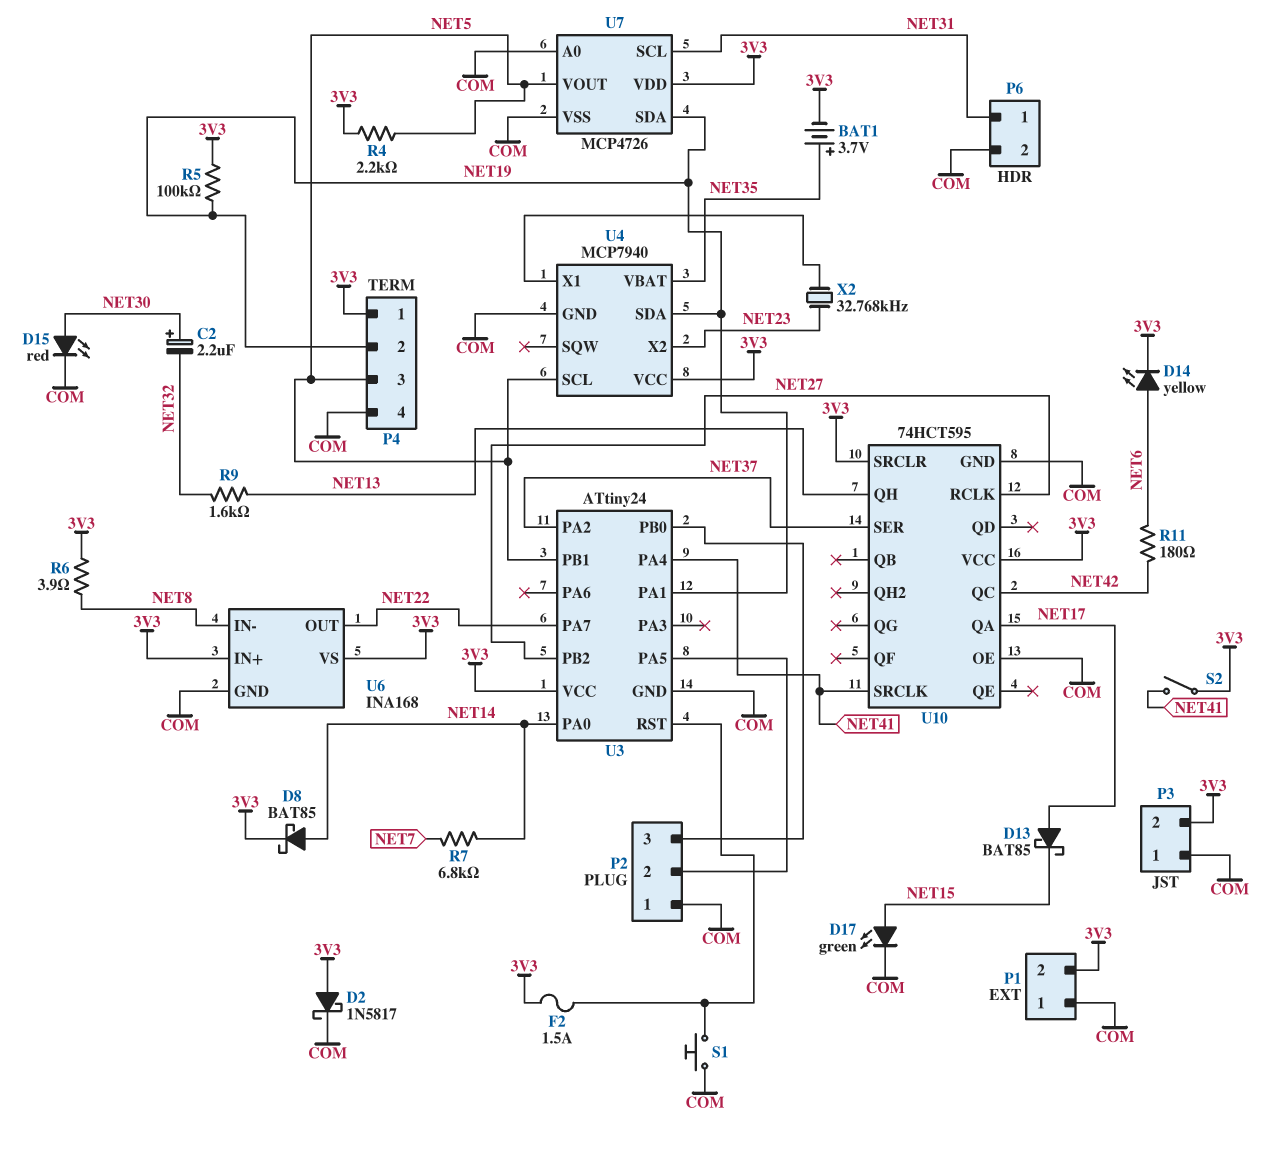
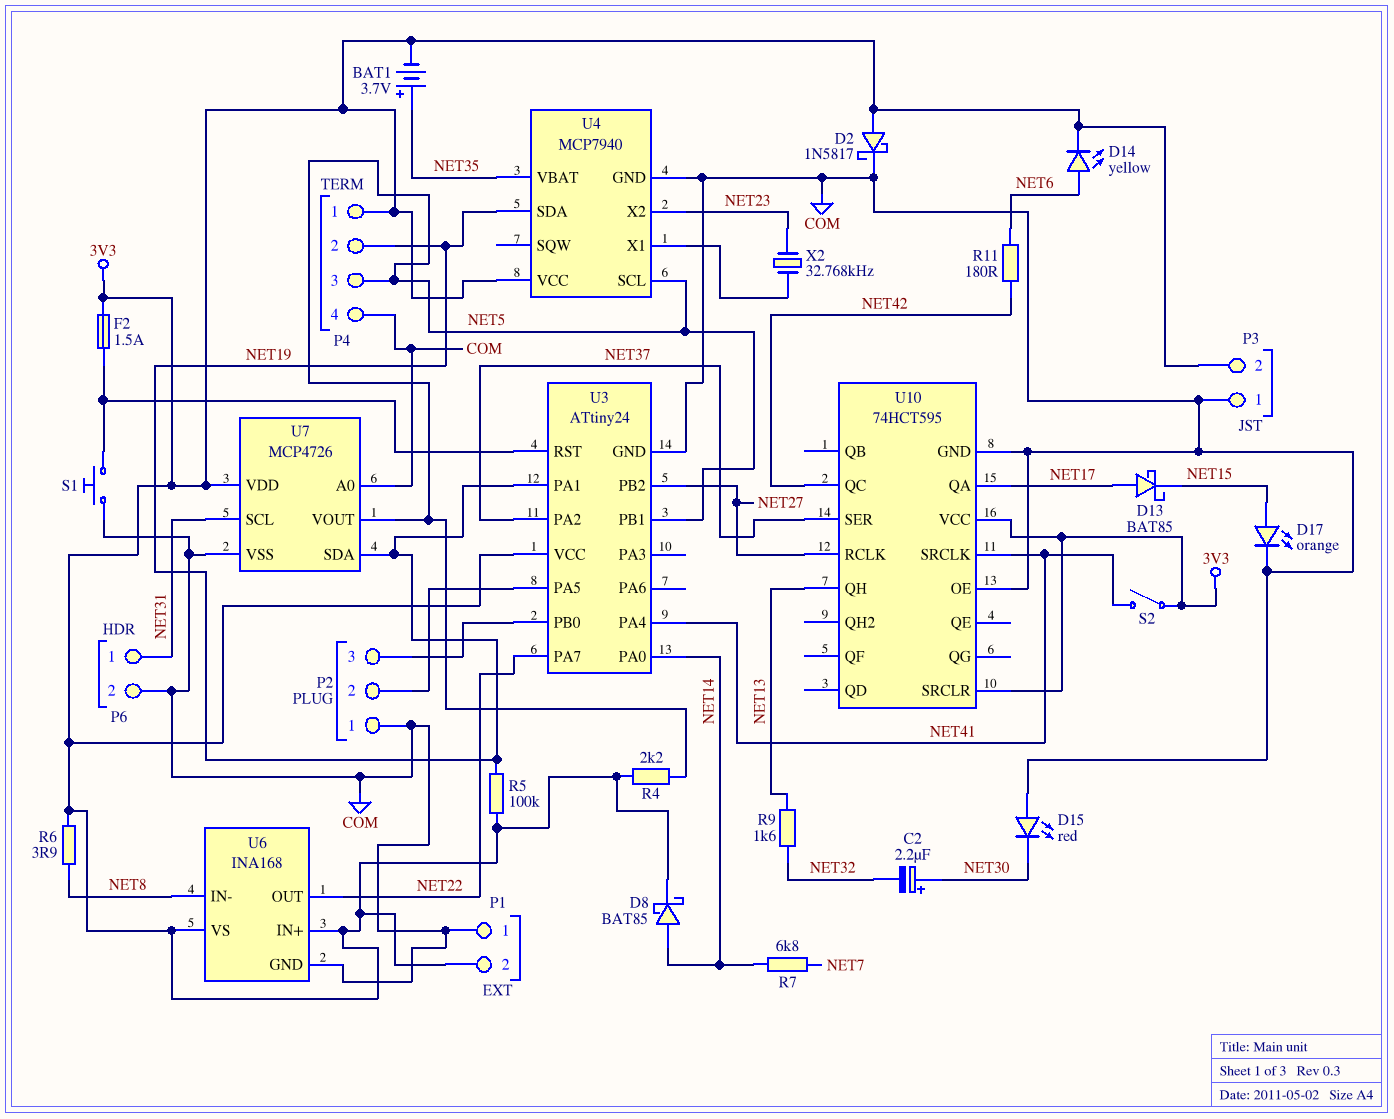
D15: LED red (A NET30, K COM) -> LED red (A COM, K NET30)
D17: LED green (A NET15, K COM) -> LED orange (A NET15, K COM)

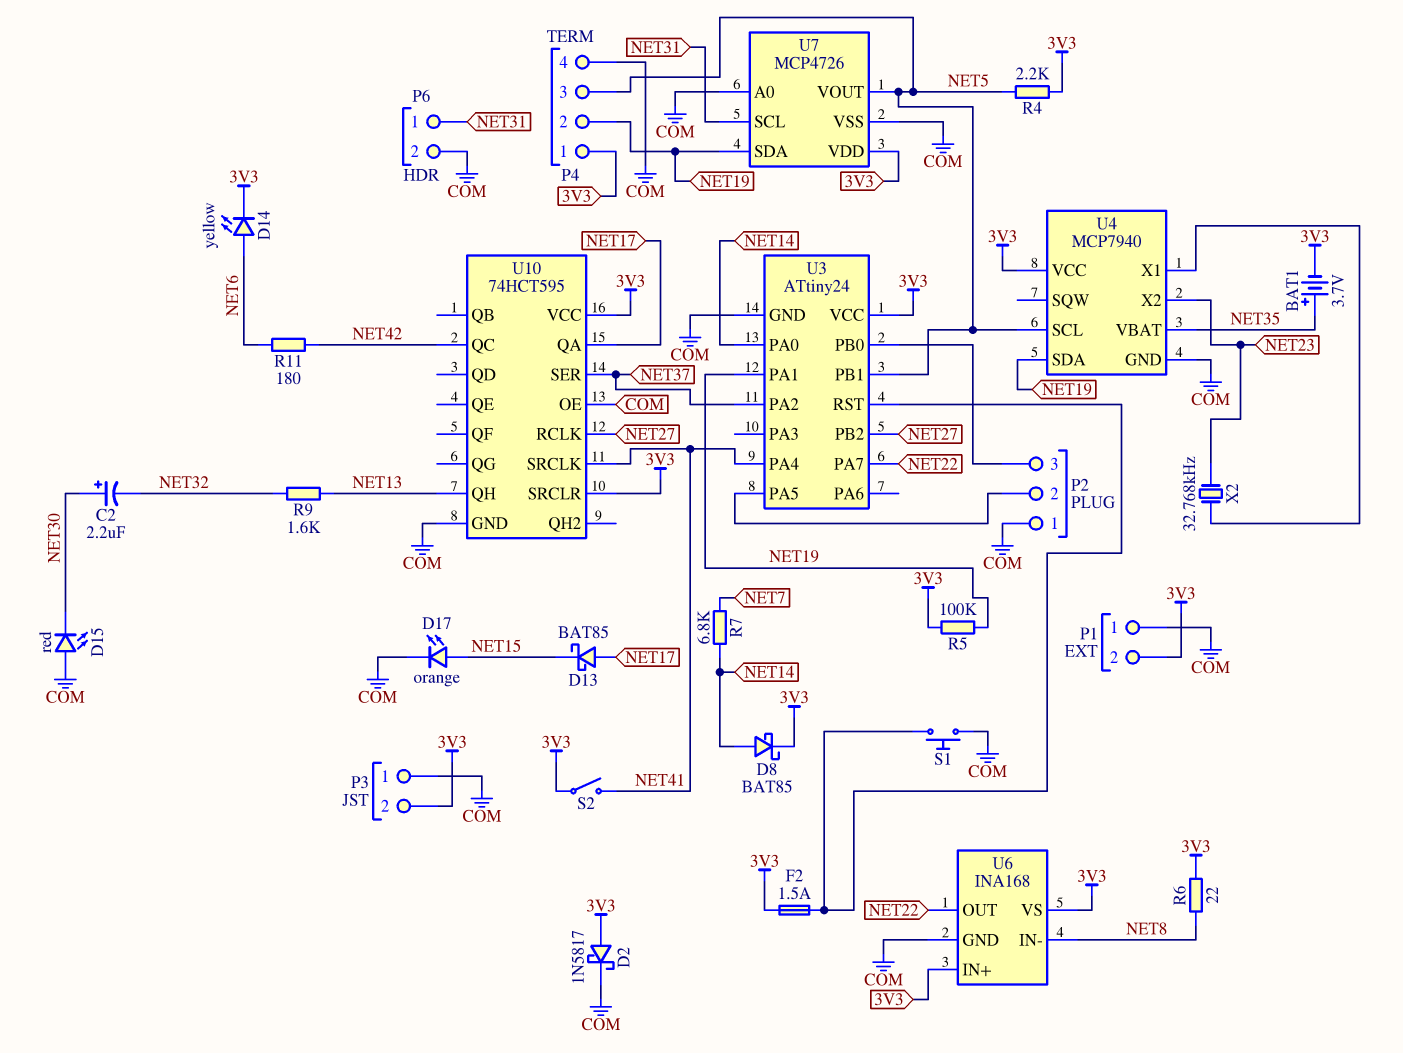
R6: 3.9 (3V3, NET8) -> 22 (3V3, NET8)

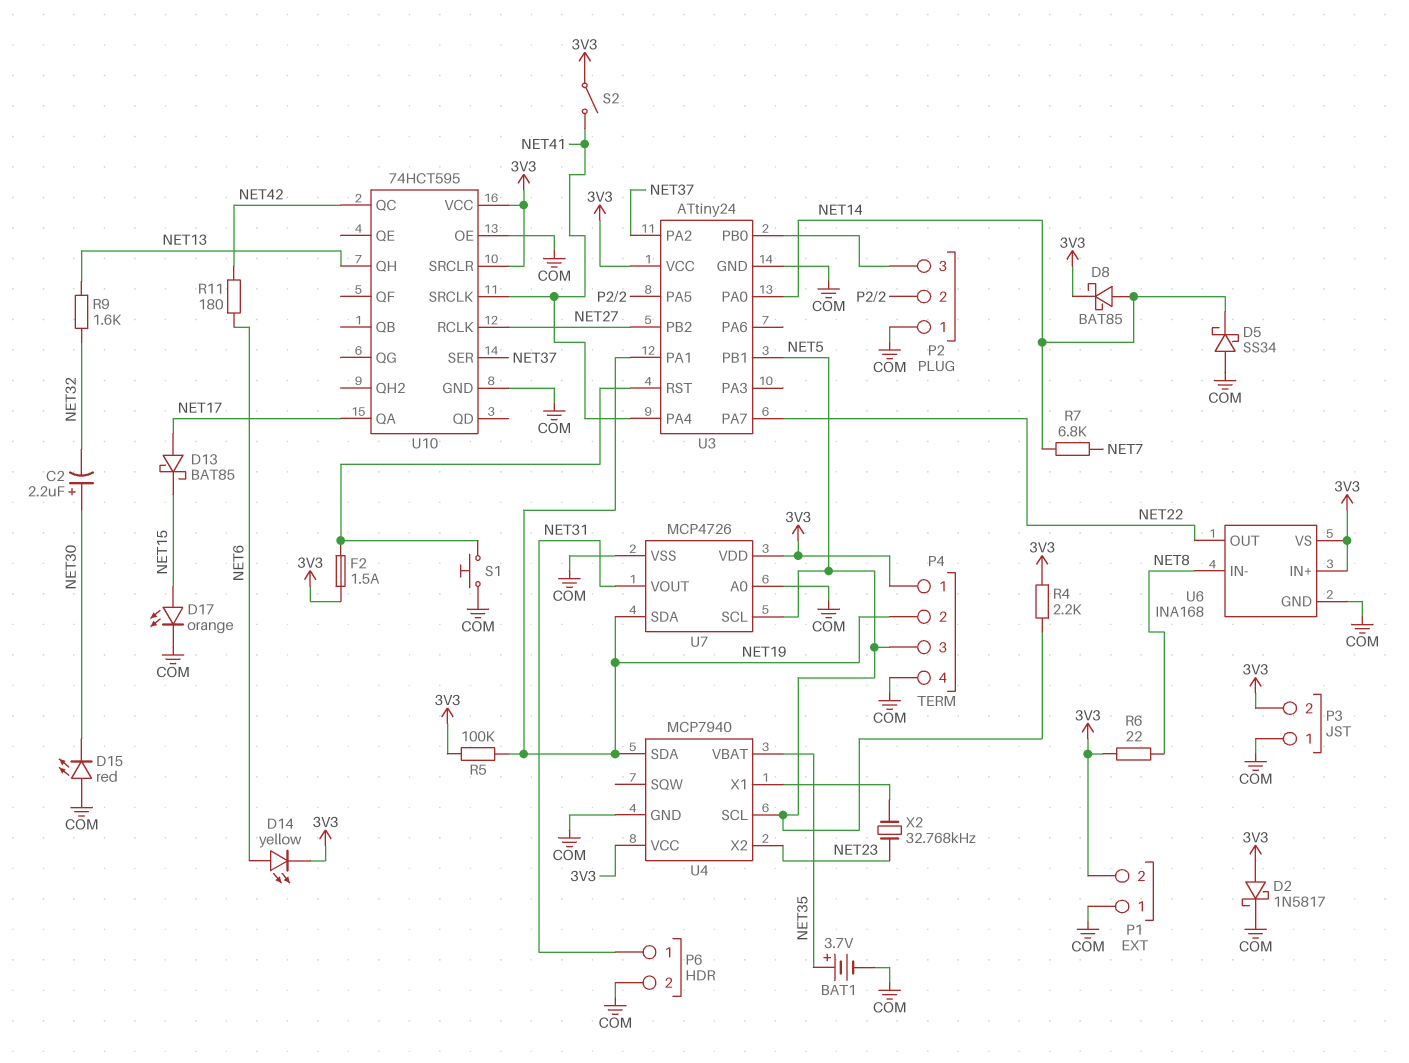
BAT1: 3.7V (plus NET35, minus 3V3) -> 3.7V (plus NET35, minus COM)
D5: none -> schottky SS34 (A COM, K NET14)
U7 pin SCL: NET31 -> NET5
U7 pin VOUT: NET5 -> NET31

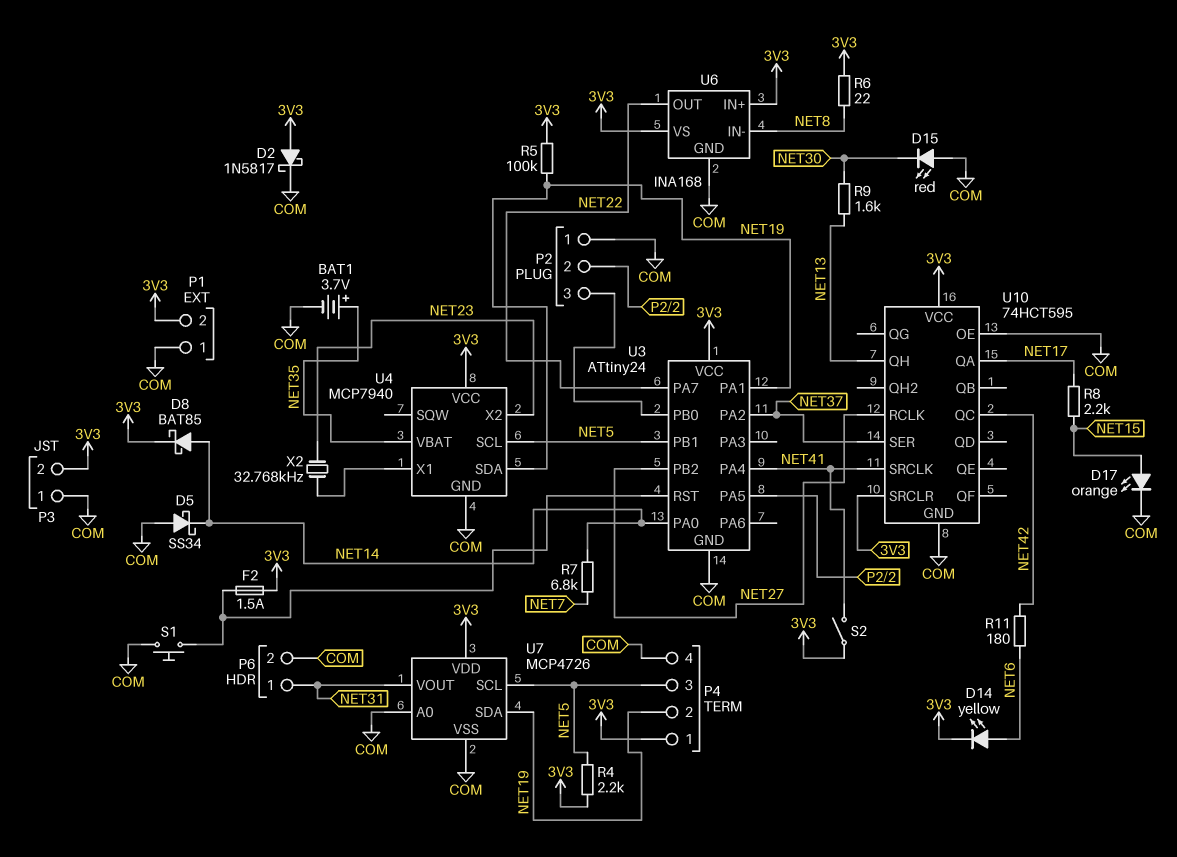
C2: 2.2uF (plus NET30, minus NET32) -> none
D13: schottky BAT85 (A NET17, K NET15) -> none
R8: none -> 2.2k (NET15, NET17)
R9: 1.6k (NET13, NET32) -> 1.6k (NET13, NET30)

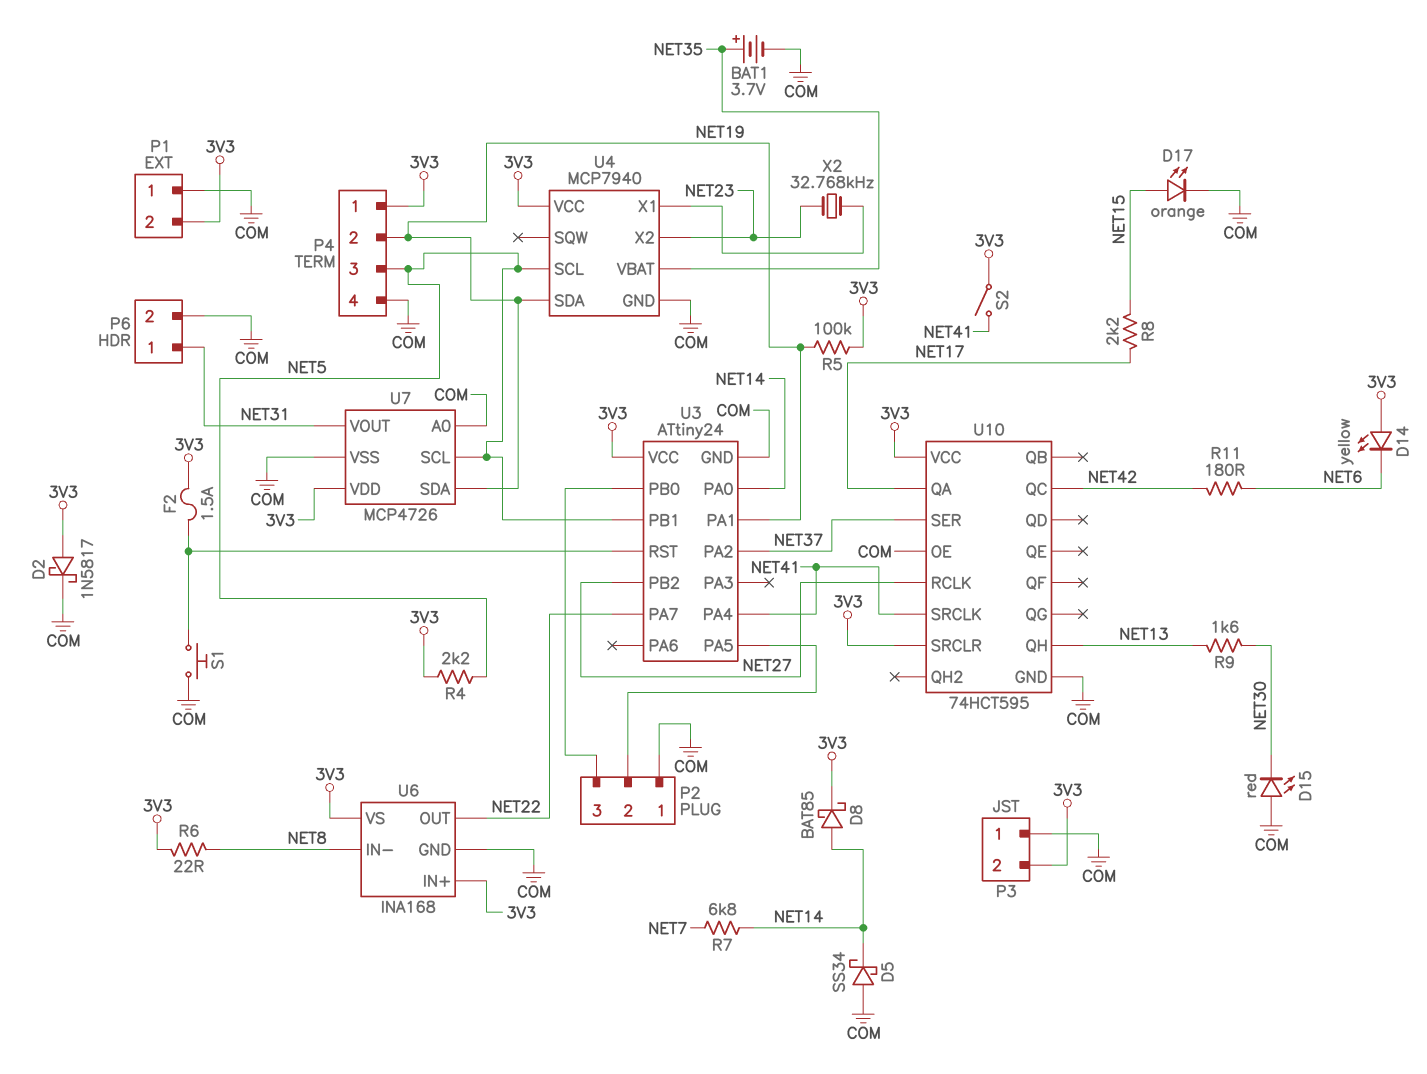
D14: LED yellow (A NET6, K 3V3) -> LED yellow (A 3V3, K NET6)

